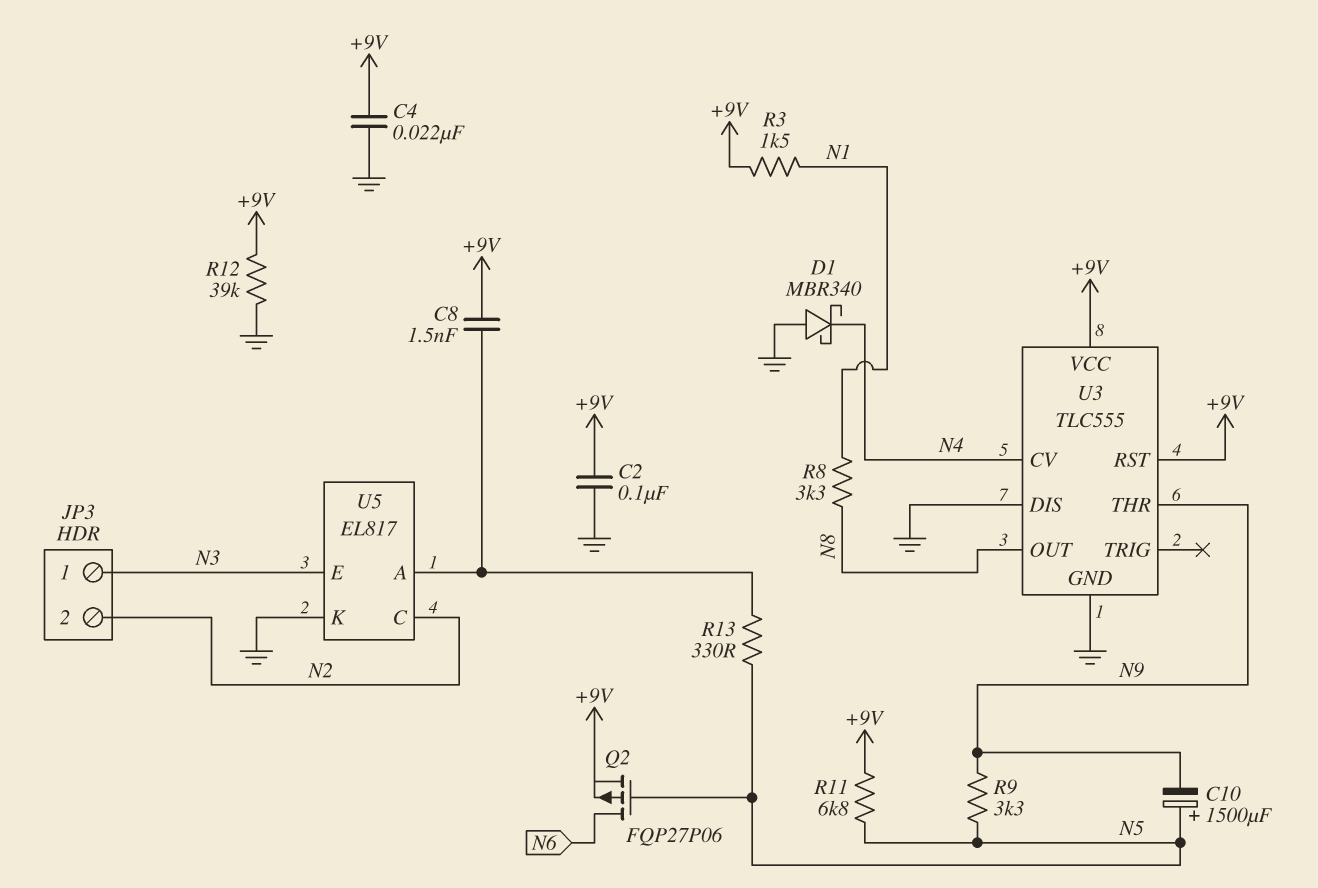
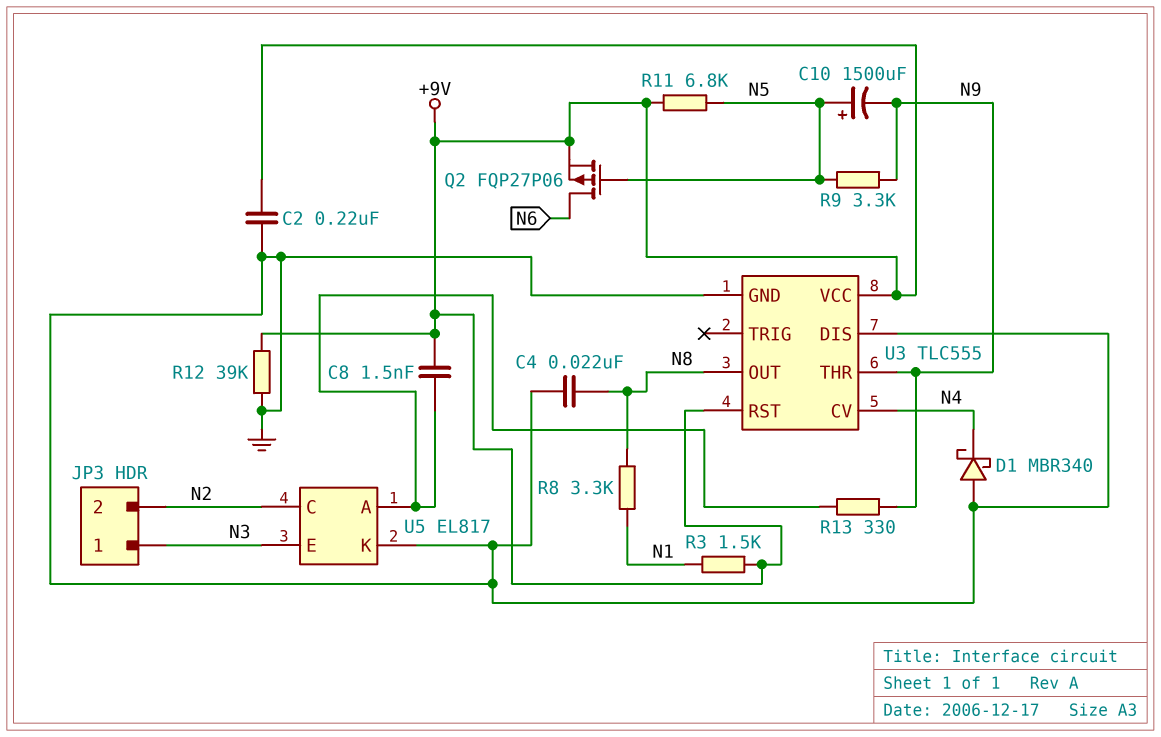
C2: 100nF (+9V, GND) -> 220nF (+9V, GND)
C4: 22nF (+9V, GND) -> 22nF (GND, N8)
R13: 330 (N5, U5/A) -> 330 (N9, U5/A)

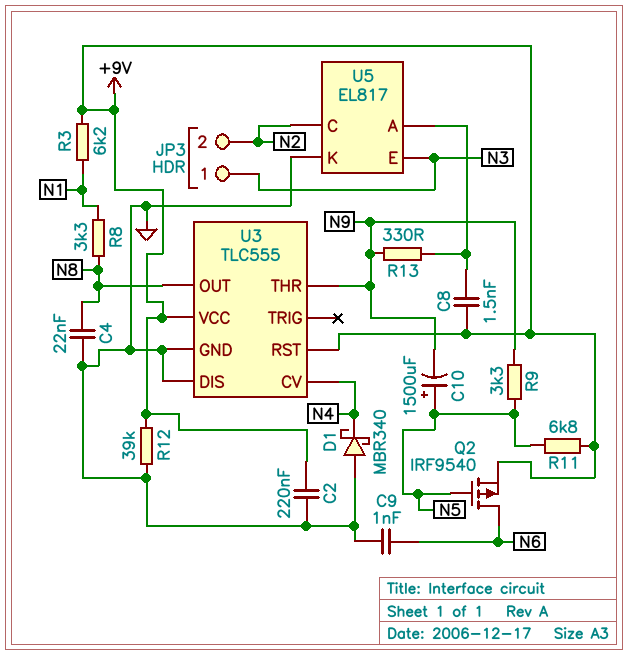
C9: none -> 1nF (GND, N6)
Q2: PMOS FQP27P06 (G N5, D N6, S +9V) -> PMOS IRF9540 (G N5, D N6, S +9V)
R3: 1.5k (+9V, N1) -> 6.2k (+9V, N1)

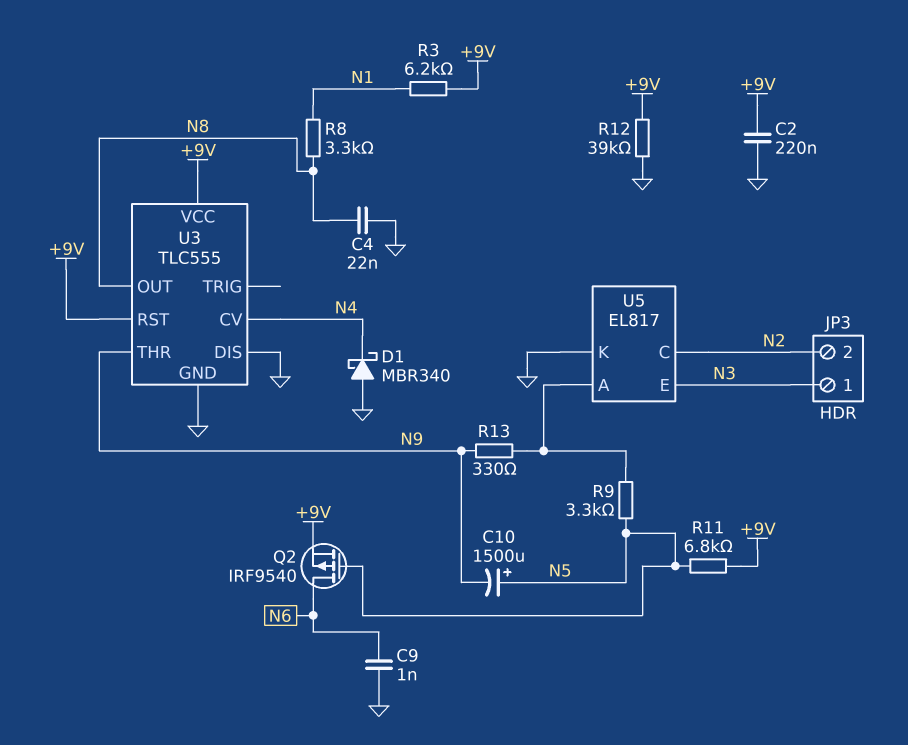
C8: 1.5nF (+9V, U5/A) -> none
R9: 3.3k (N5, N9) -> 3.3k (N5, U5/A)

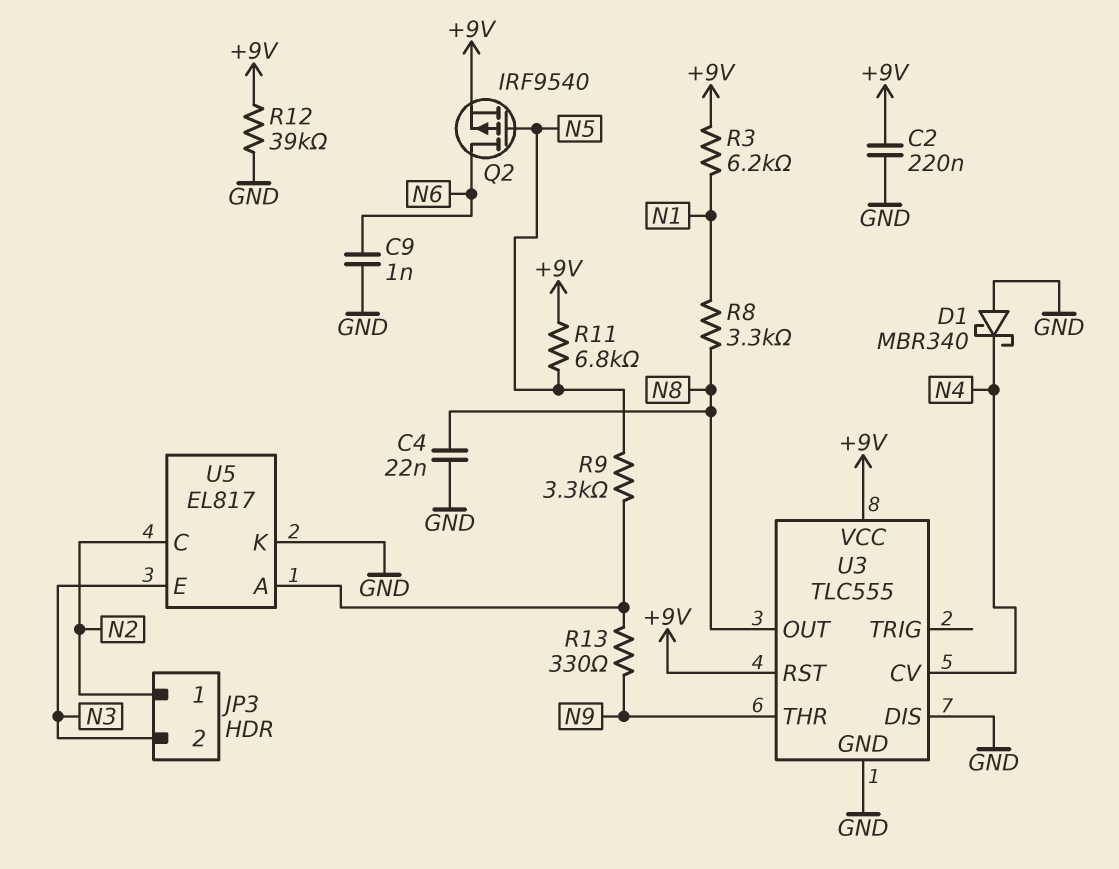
C10: 1500uF (plus N5, minus N9) -> none
JP3 pin 1: N3 -> N2
JP3 pin 2: N2 -> N3

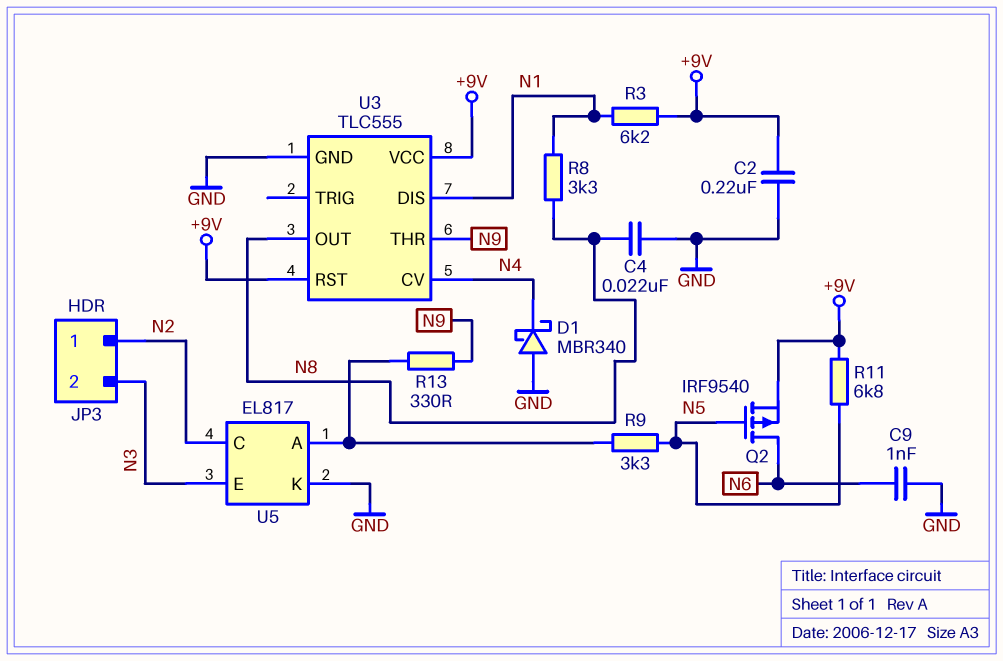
R12: 39k (+9V, GND) -> none
U3 pin DIS: GND -> N1

